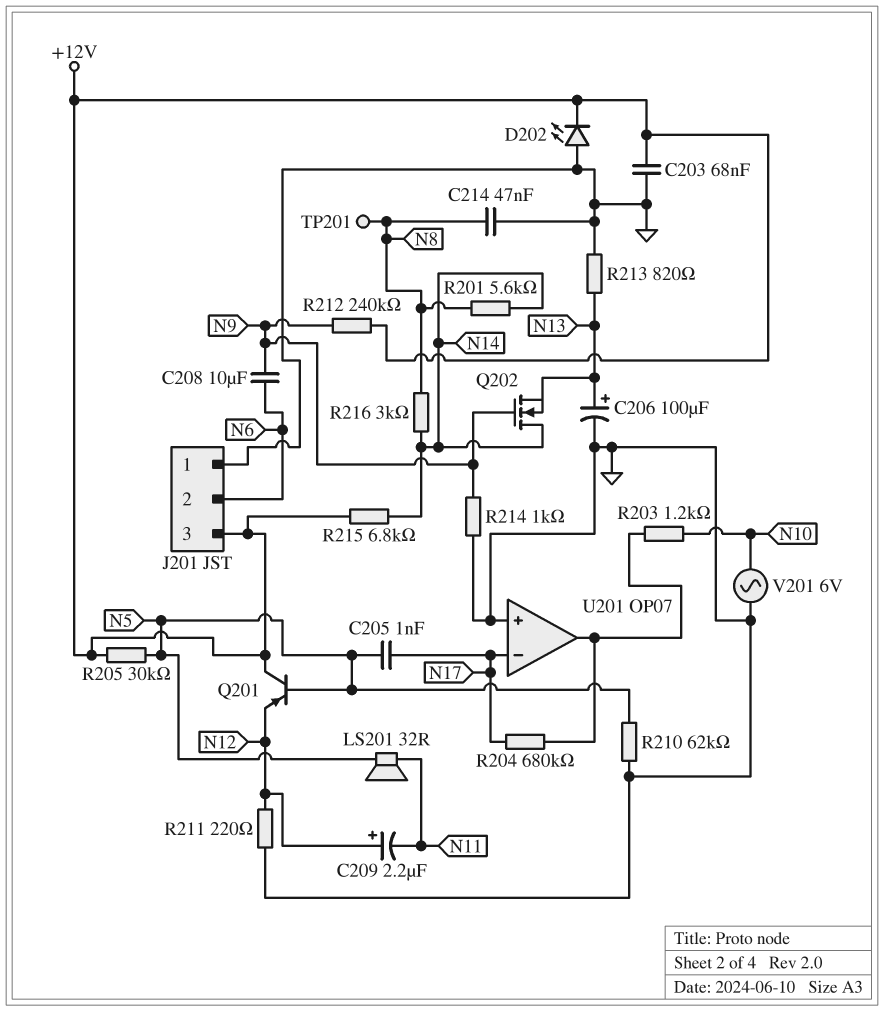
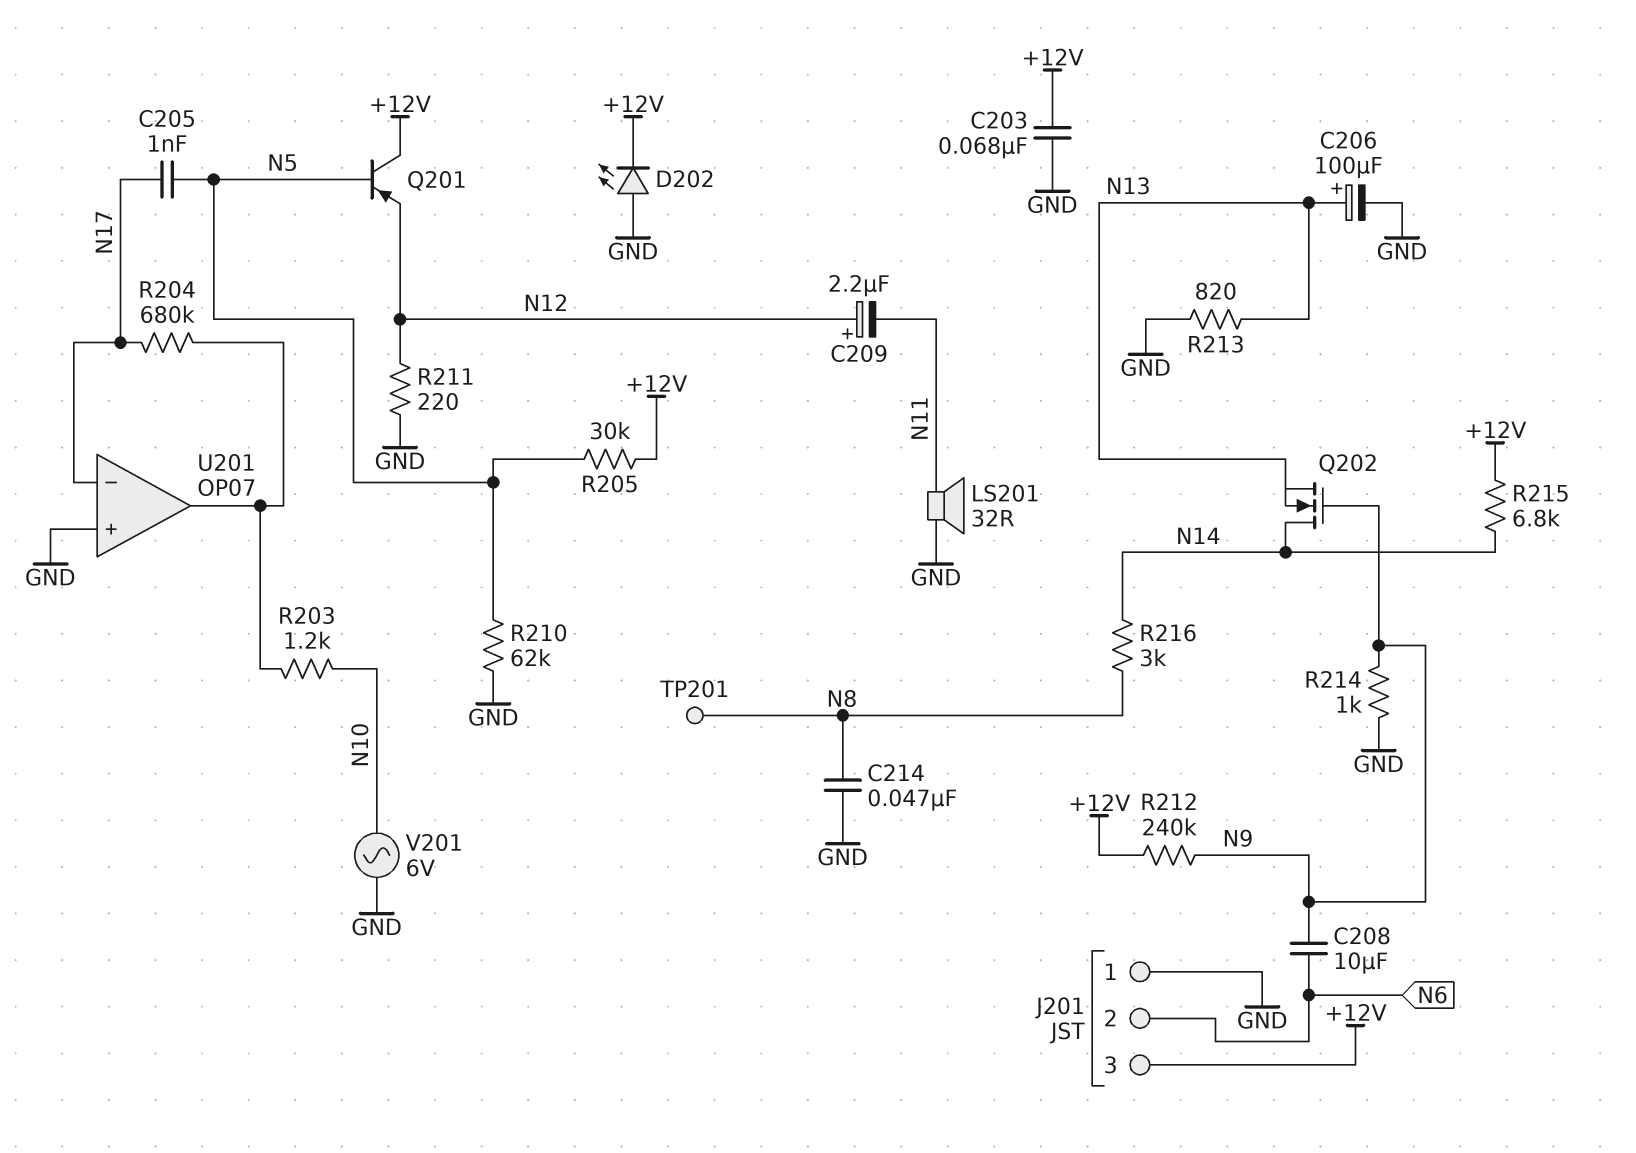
LS201: speaker 32R (N5, N11) -> speaker 32R (GND, N11)
R201: 5.6k (N8, N14) -> none

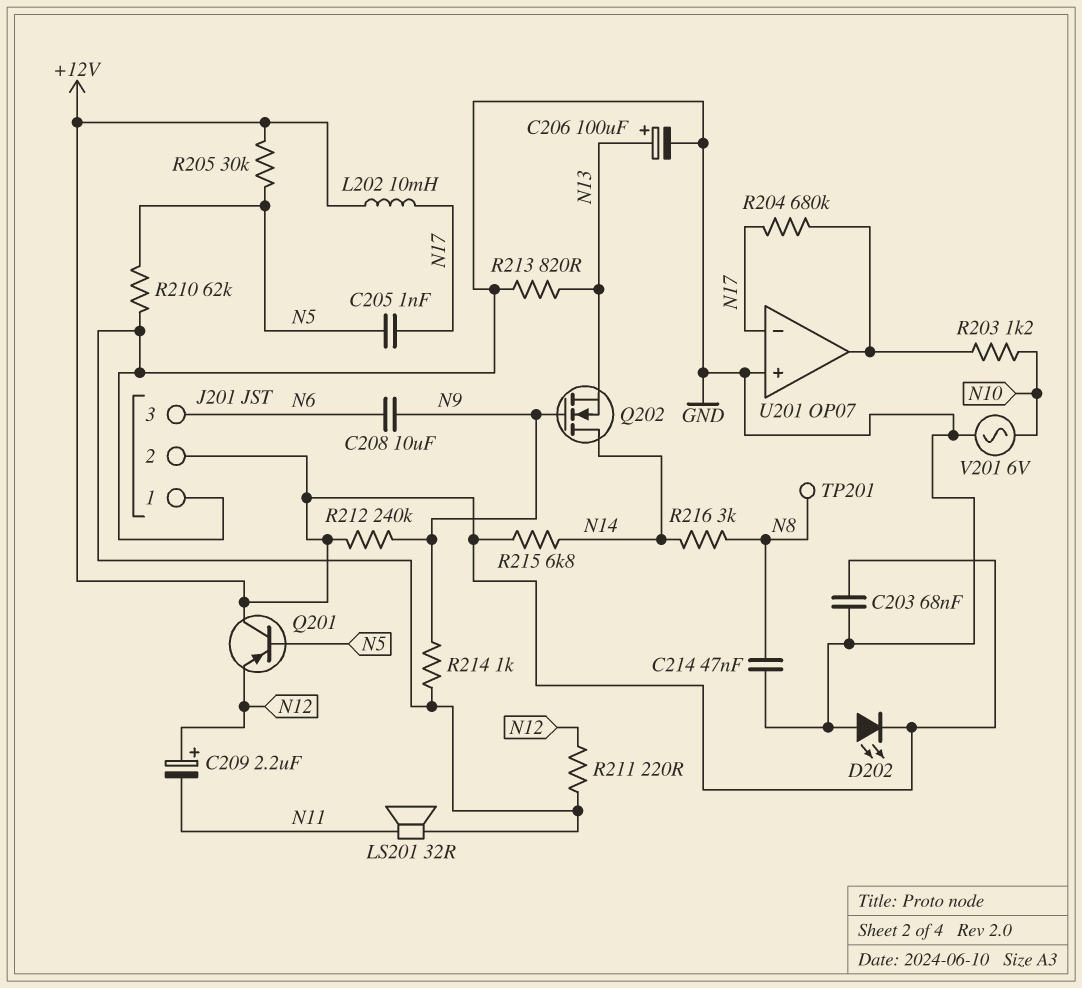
J201 pin 2: N6 -> +12V
J201 pin 3: +12V -> N6
L202: none -> 10mH (+12V, N17)

